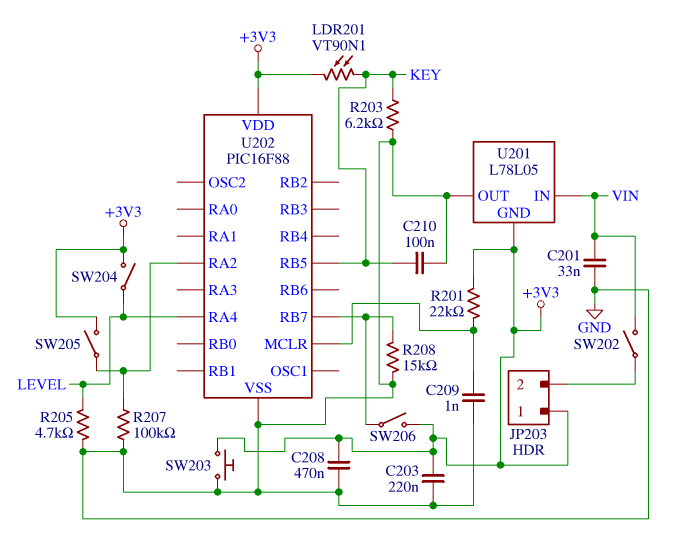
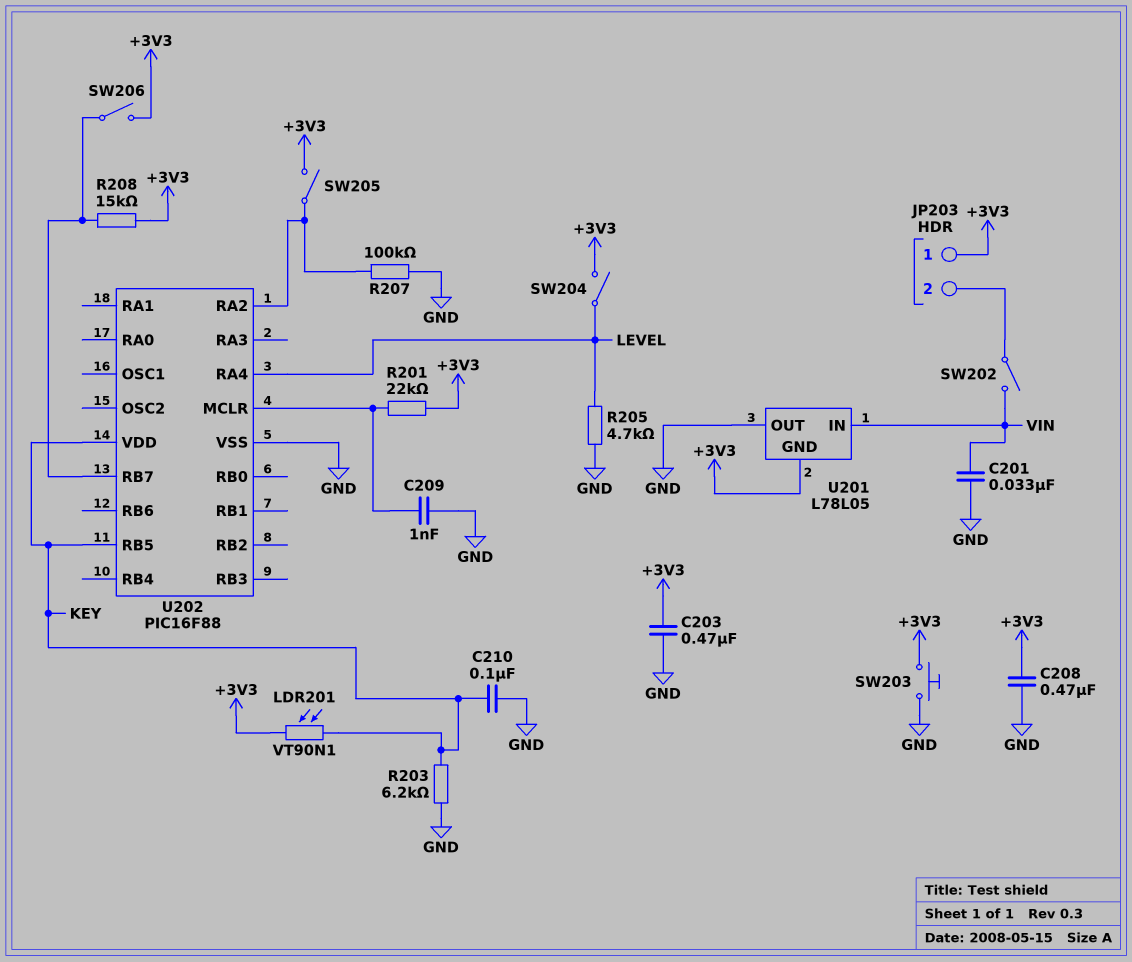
C203: 220nF (+3V3, GND) -> 470nF (+3V3, GND)
R208: 15k (GND, U202/RB7) -> 15k (+3V3, U202/RB7)
U202 pin VDD: +3V3 -> KEY

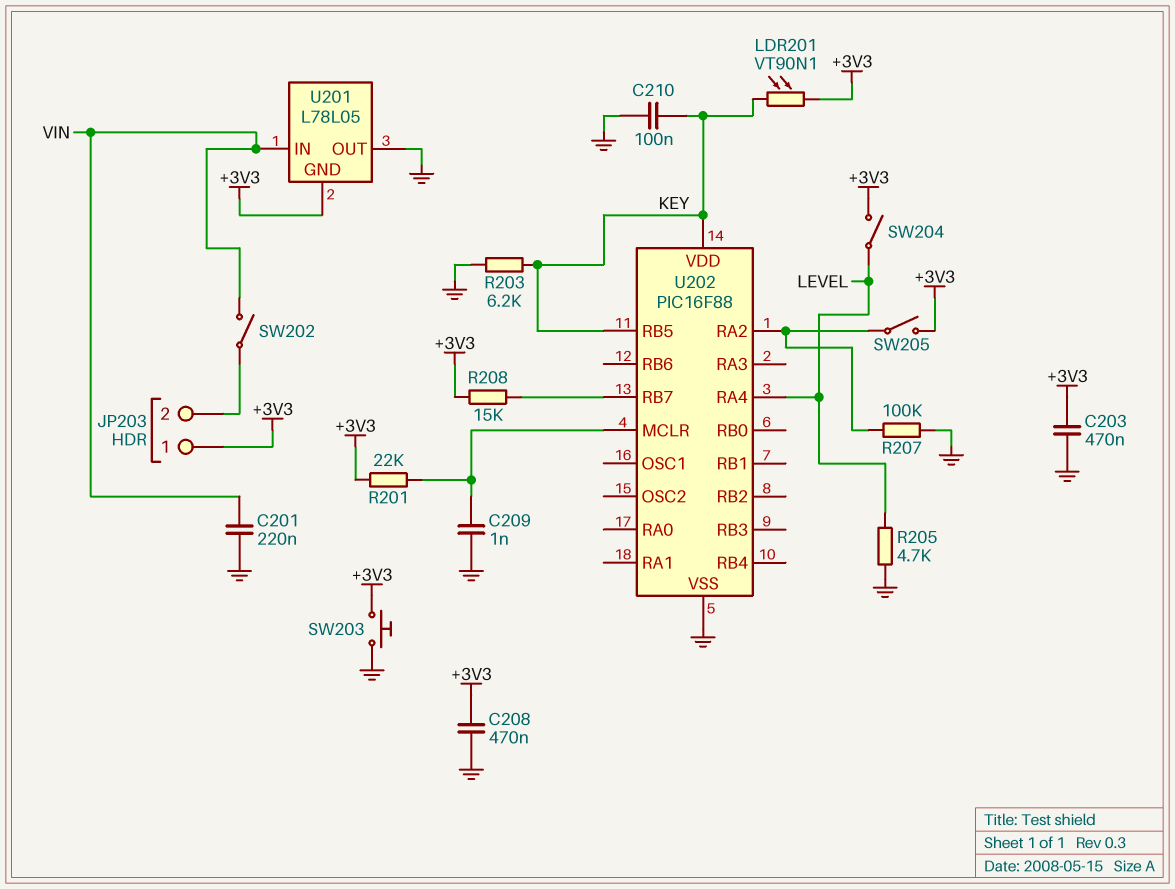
C201: 33nF (GND, VIN) -> 220nF (GND, VIN)
SW206: switch (+3V3, U202/RB7) -> none

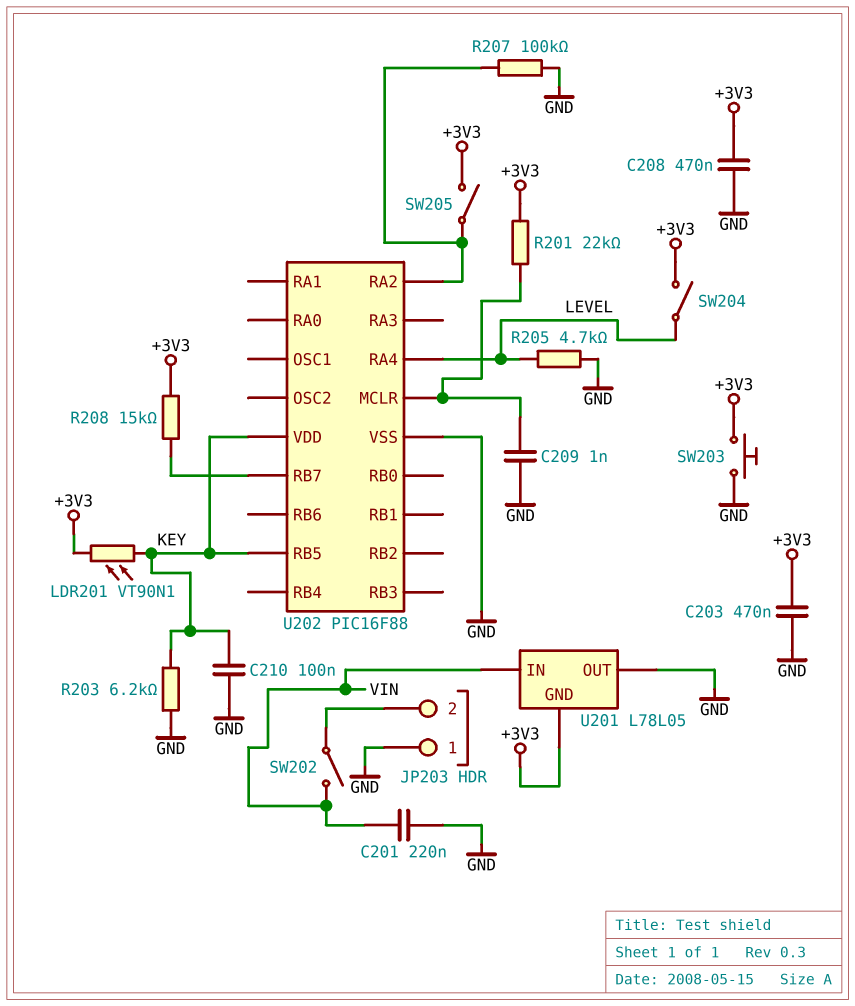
JP203 pin 1: +3V3 -> GND

